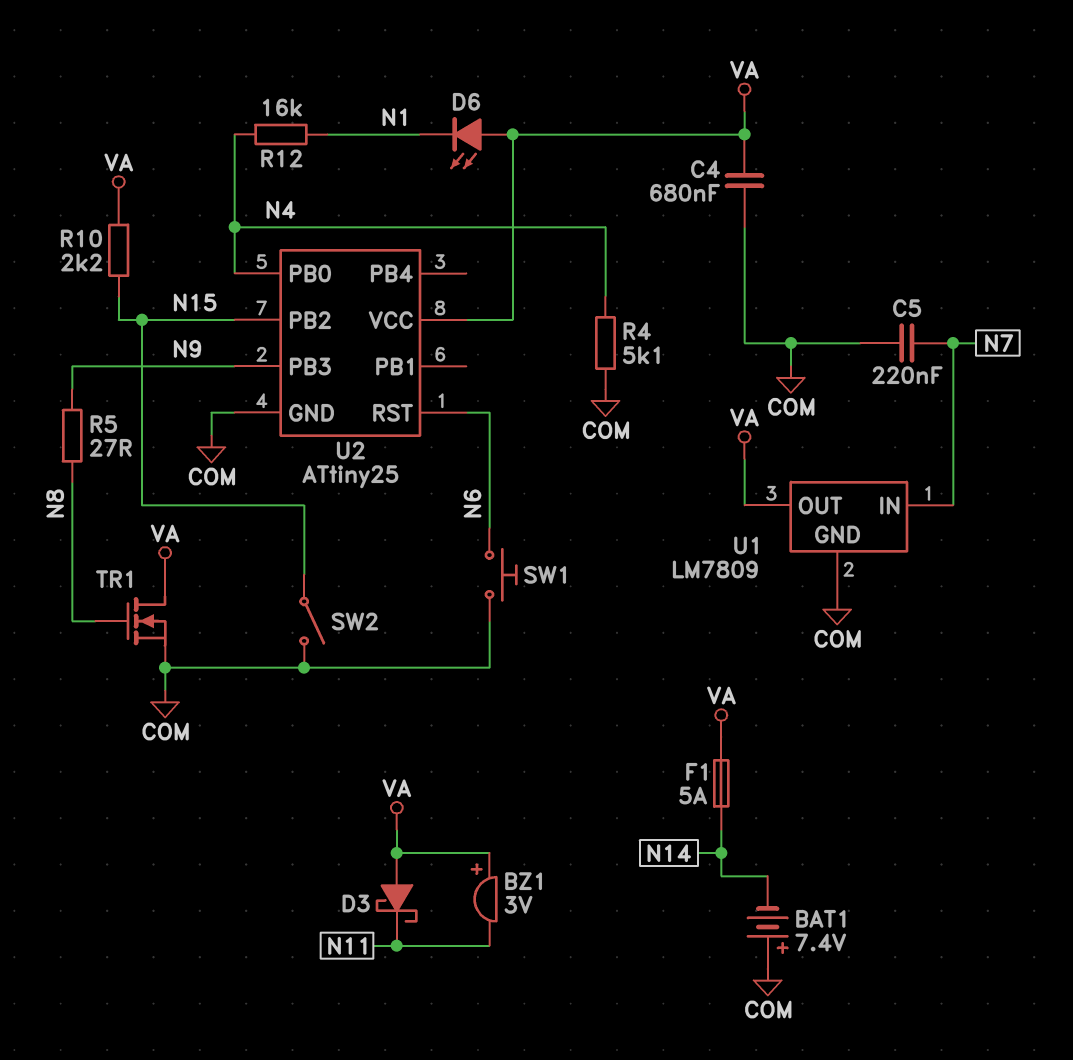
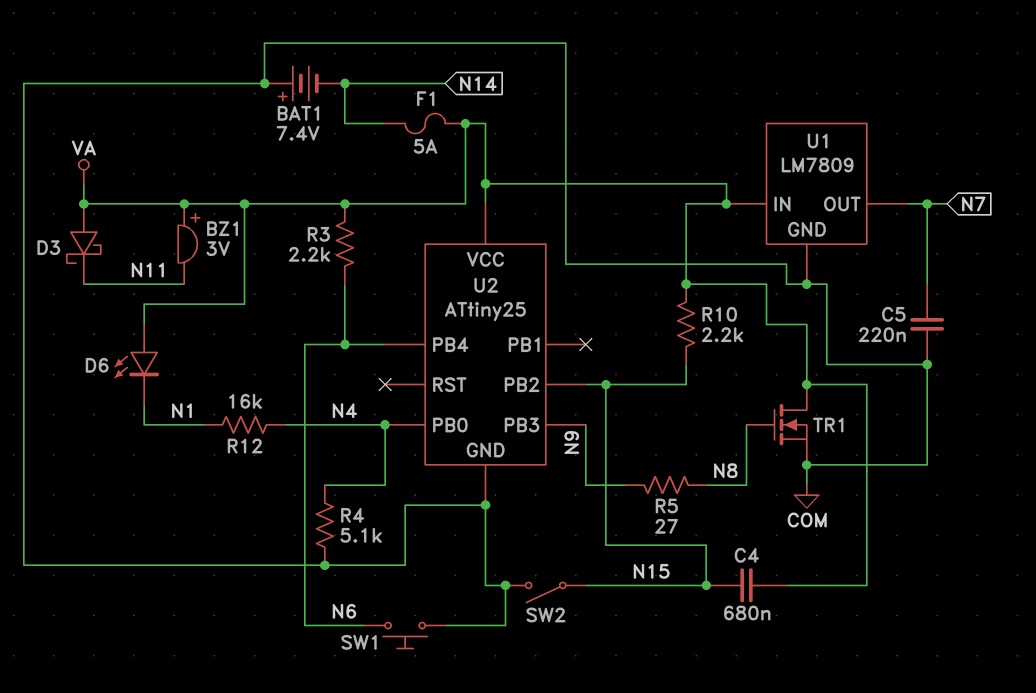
C4: 680nF (COM, VA) -> 680nF (N15, VA)
R3: none -> 2.2k (N6, VA)
U1 pin IN: N7 -> VA
U1 pin OUT: VA -> N7
U2 pin PB4: none -> N6
U2 pin RST: N6 -> none

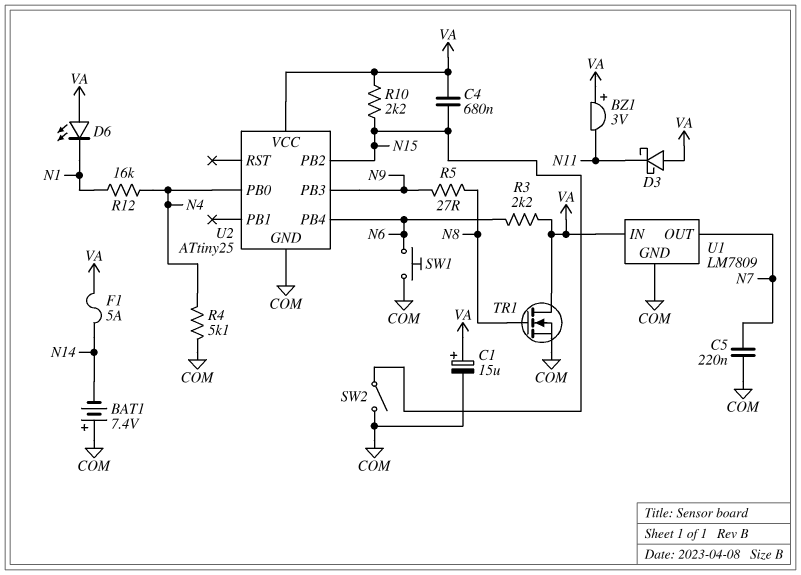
C1: none -> 15uF (plus VA, minus COM)

